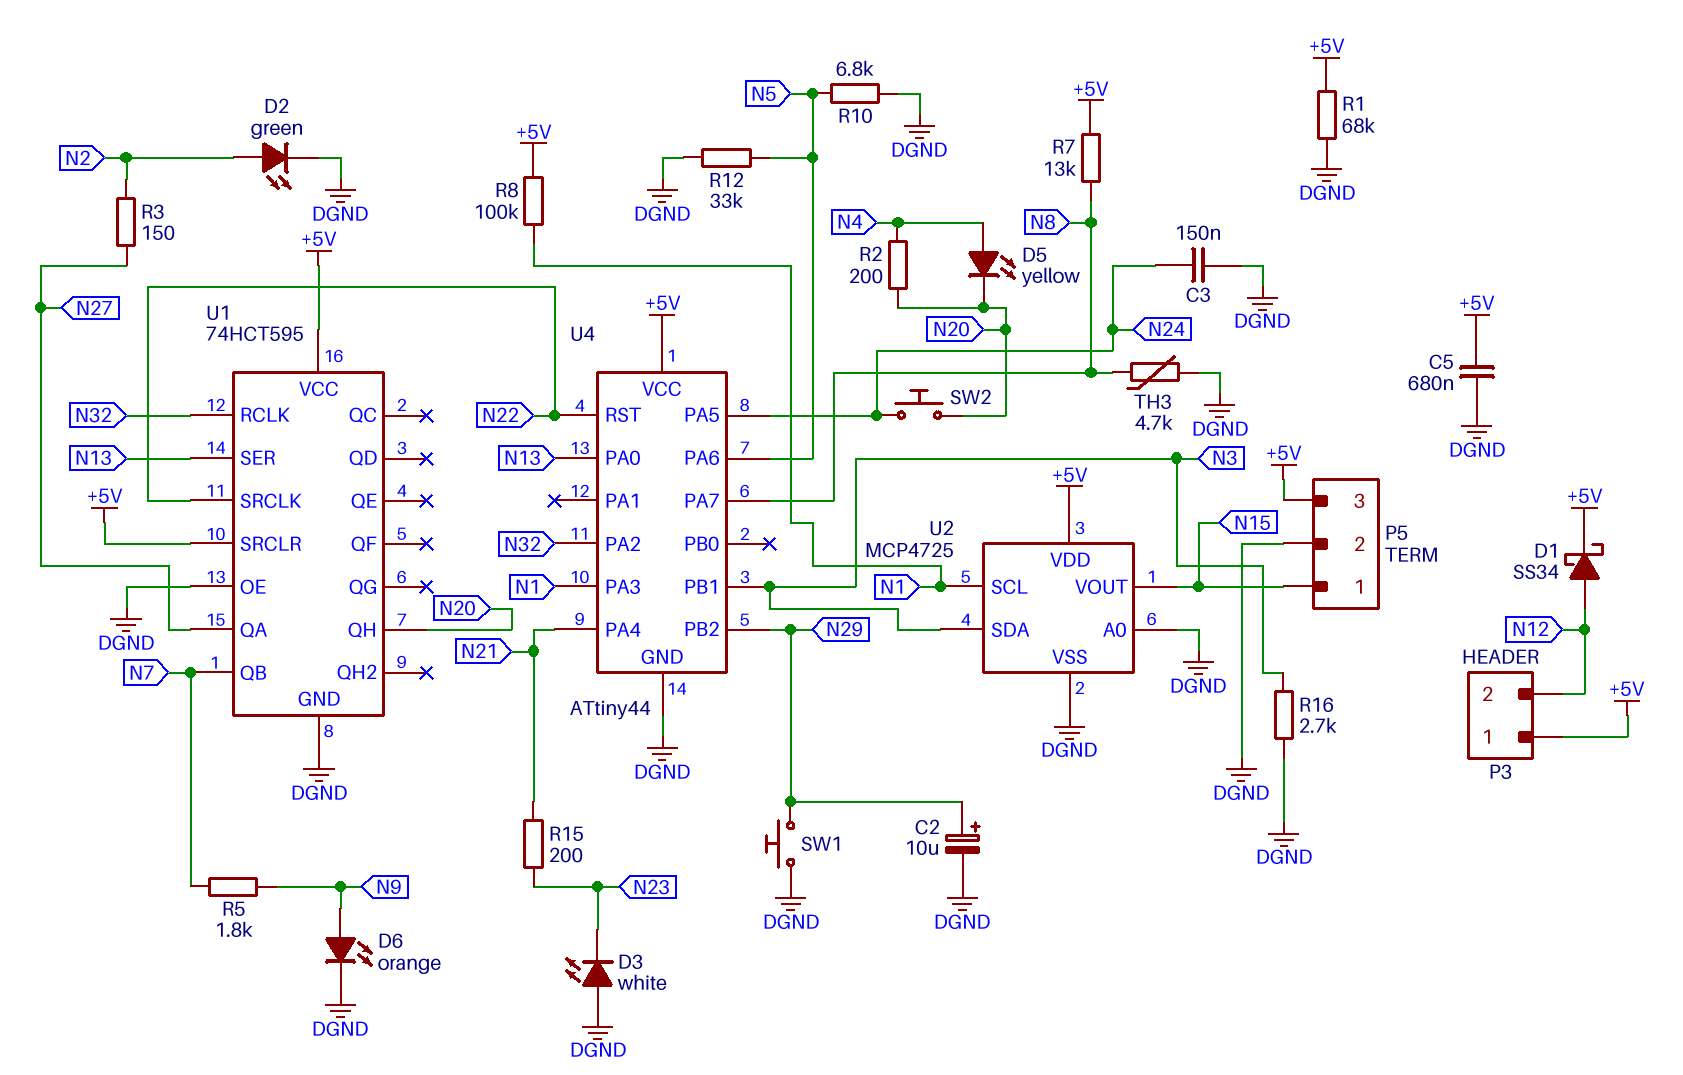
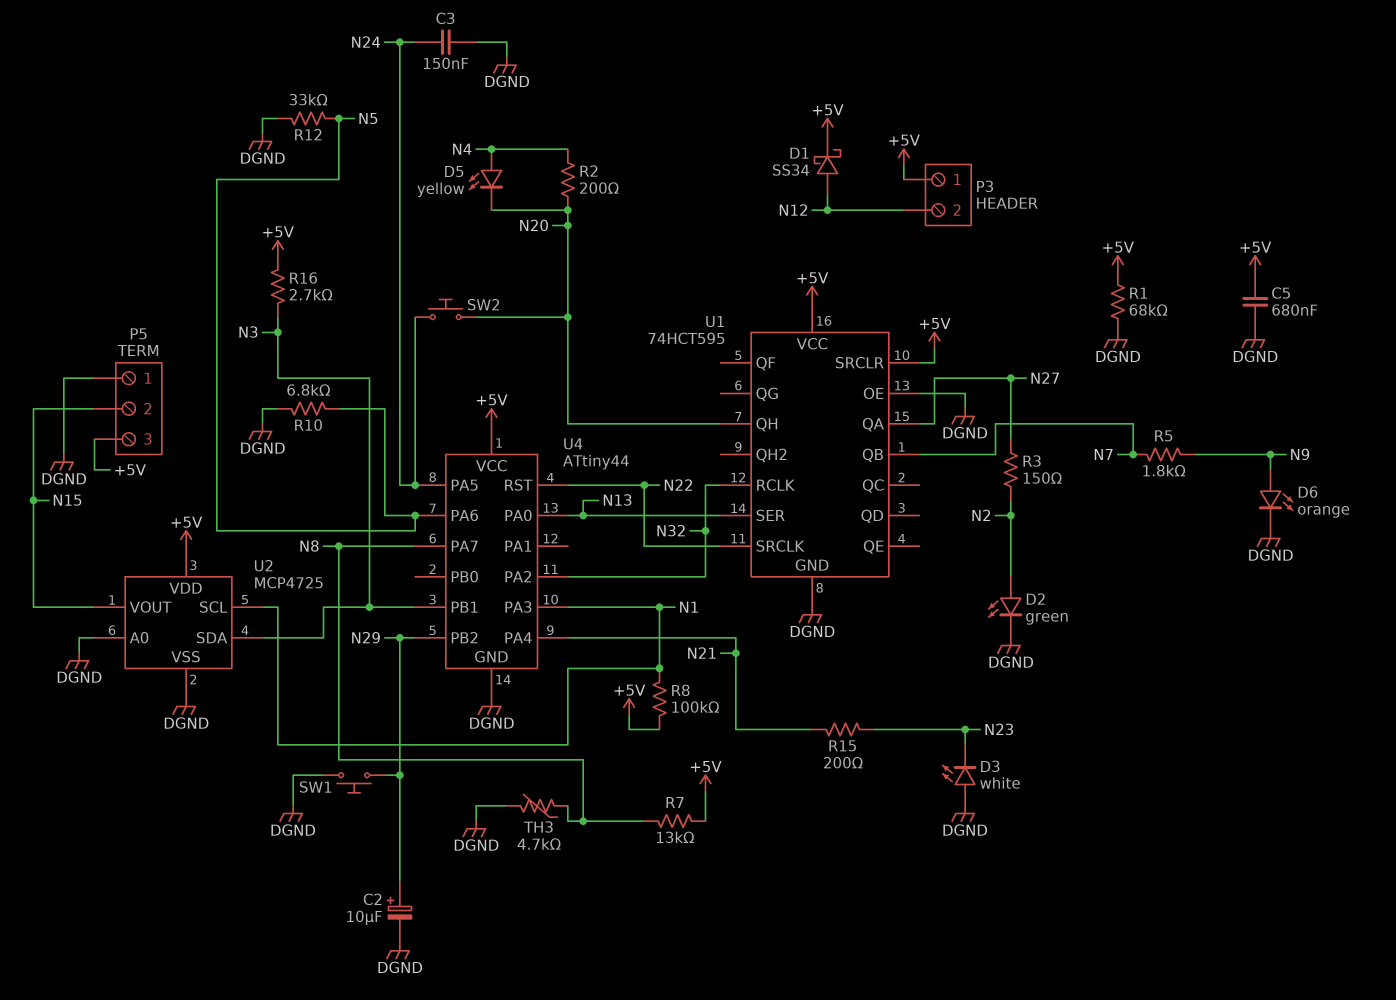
P5 pin 1: N15 -> DGND
P5 pin 2: DGND -> N15
R16: 2.7k (DGND, N3) -> 2.7k (+5V, N3)

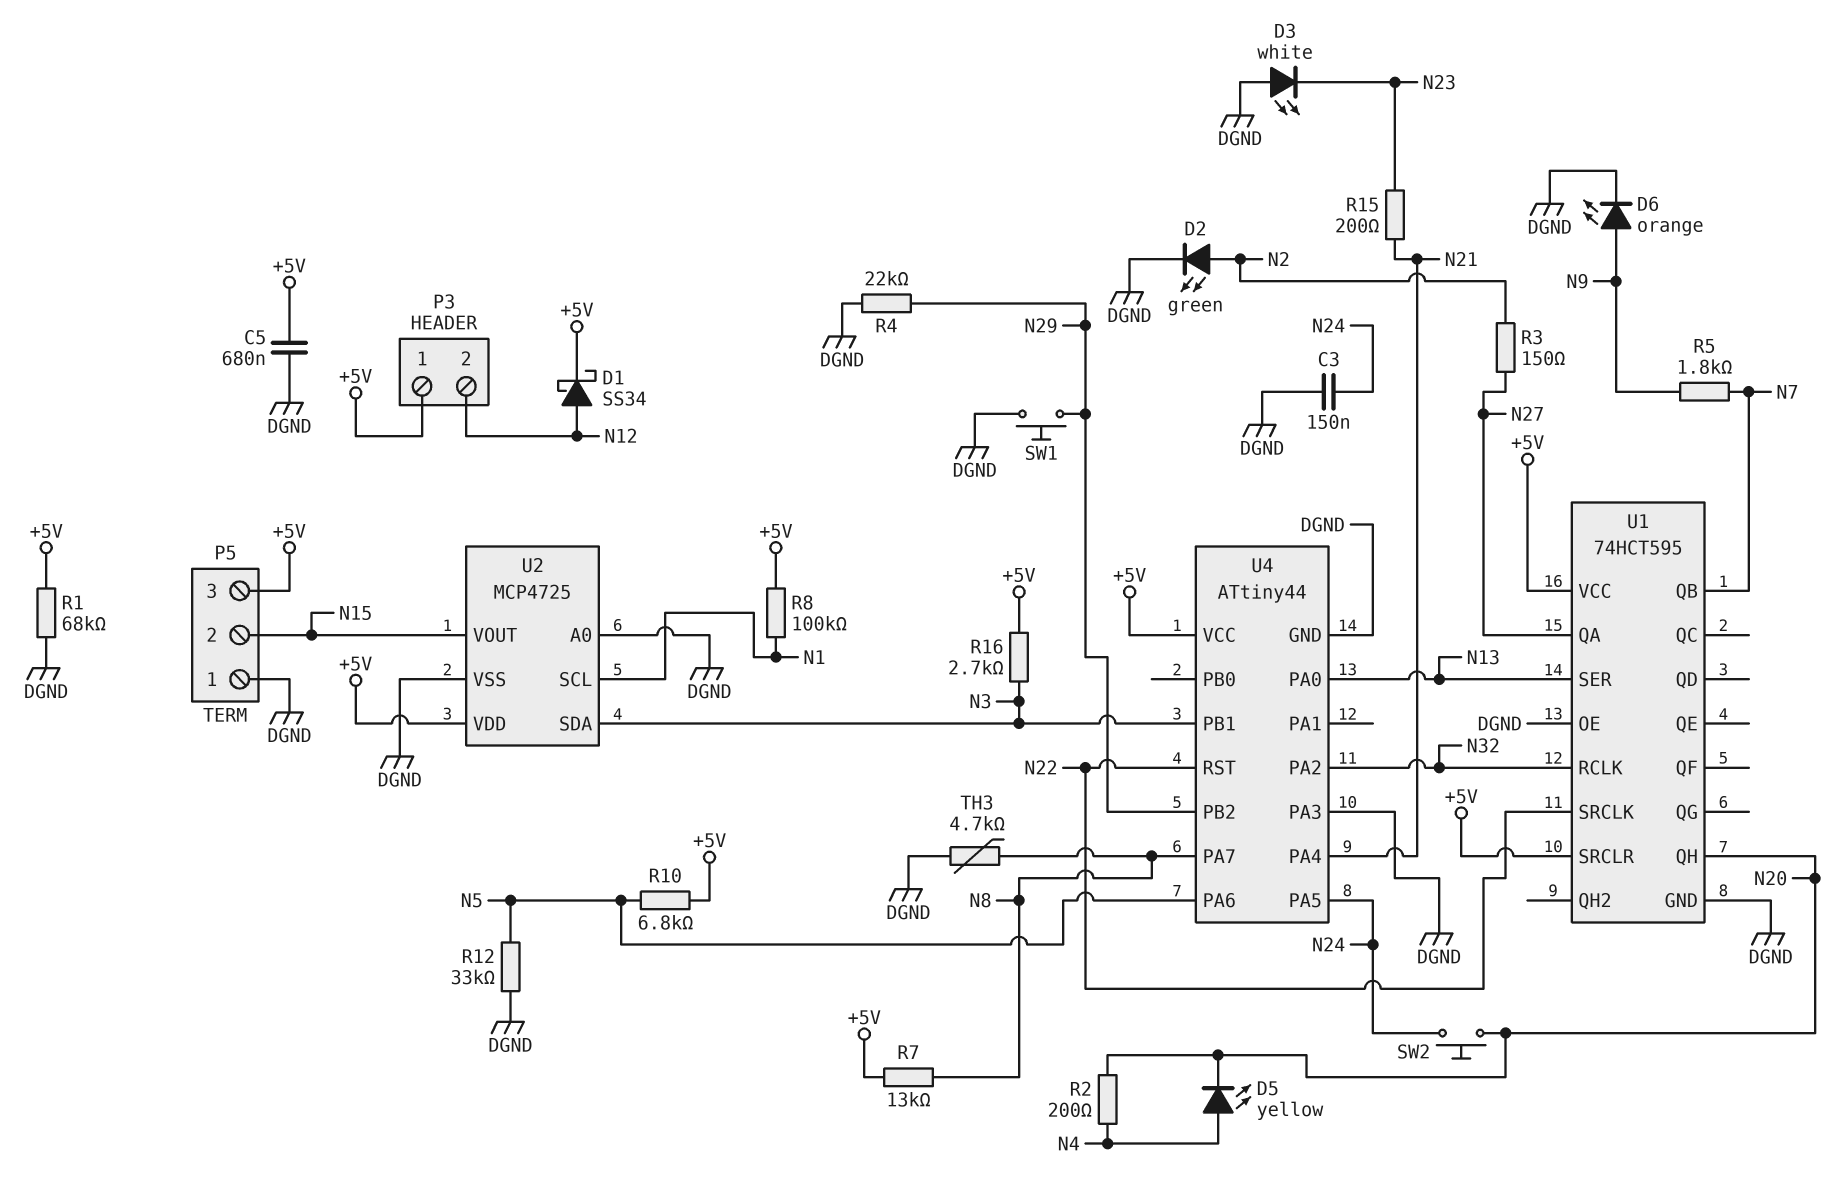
C2: 10uF (plus N29, minus DGND) -> none
R4: none -> 22k (DGND, N29)
R10: 6.8k (DGND, N5) -> 6.8k (+5V, N5)
U4 pin PA3: N1 -> DGND

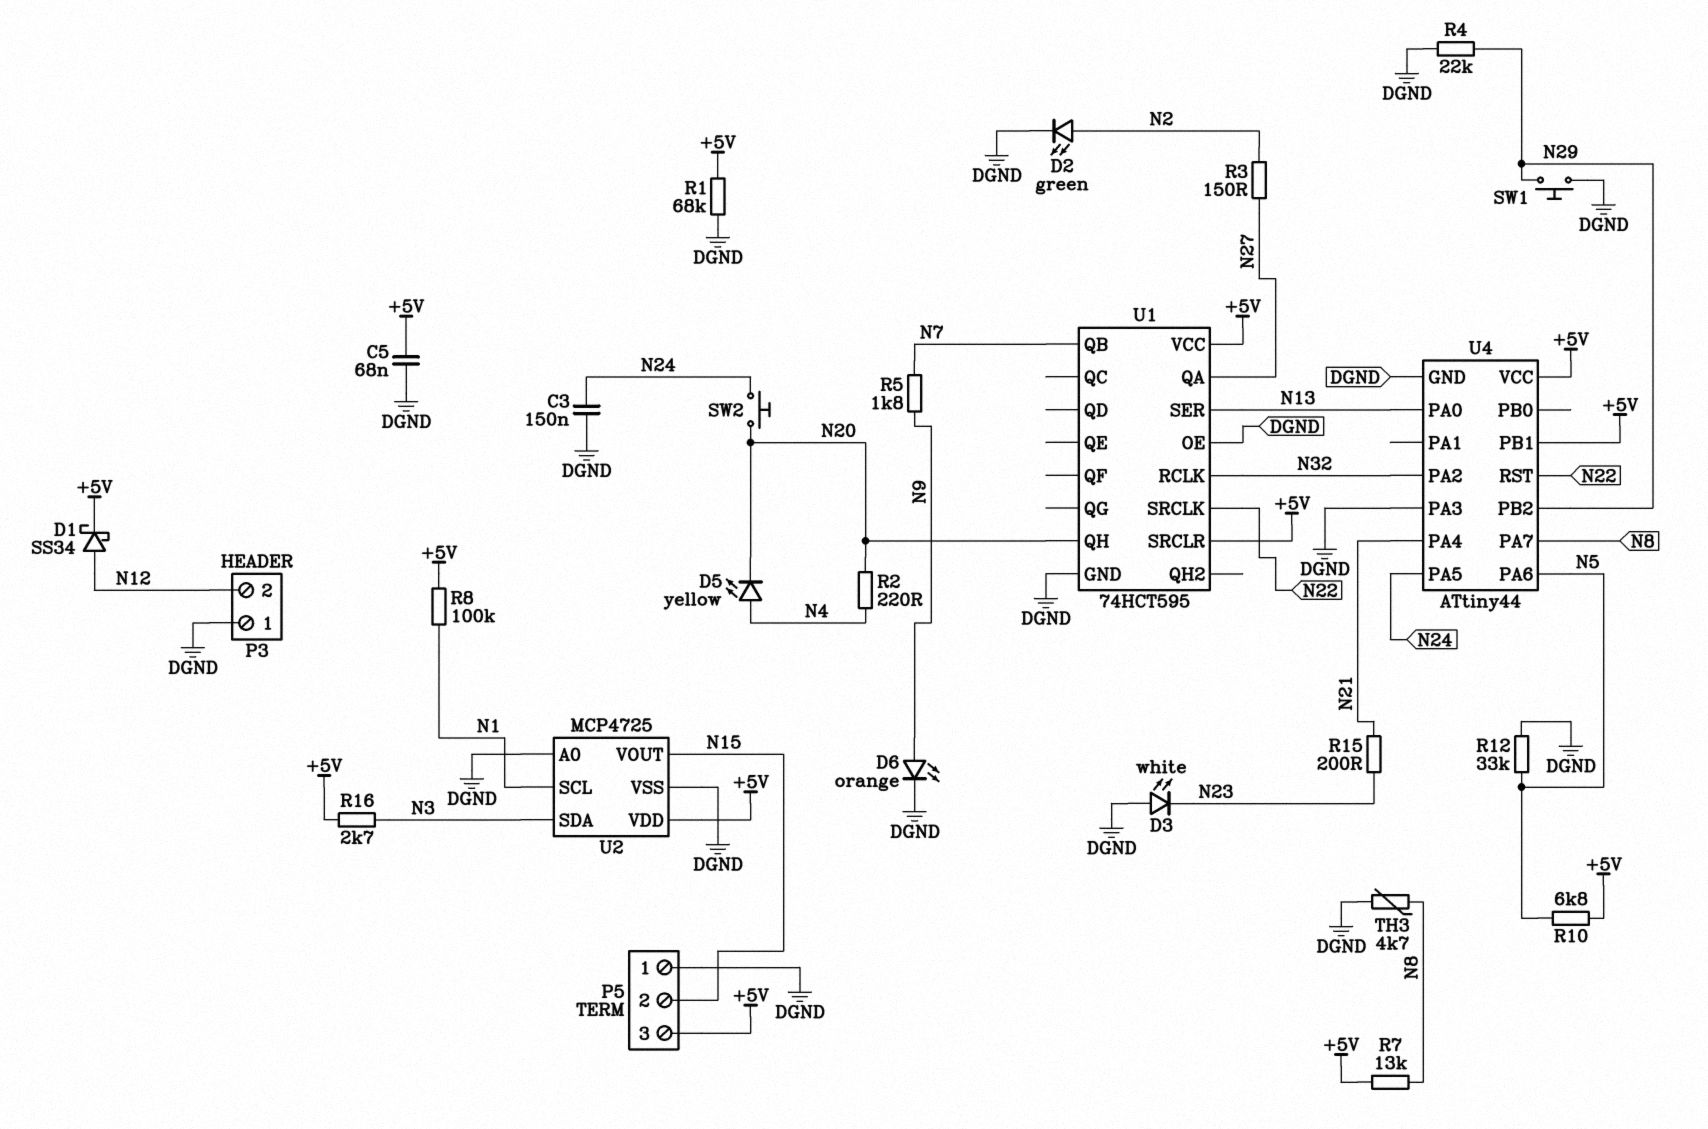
C5: 680nF (+5V, DGND) -> 68nF (+5V, DGND)
P3 pin 1: +5V -> DGND
R2: 200 (N4, N20) -> 220 (N4, N20)
U4 pin PB1: N3 -> +5V

